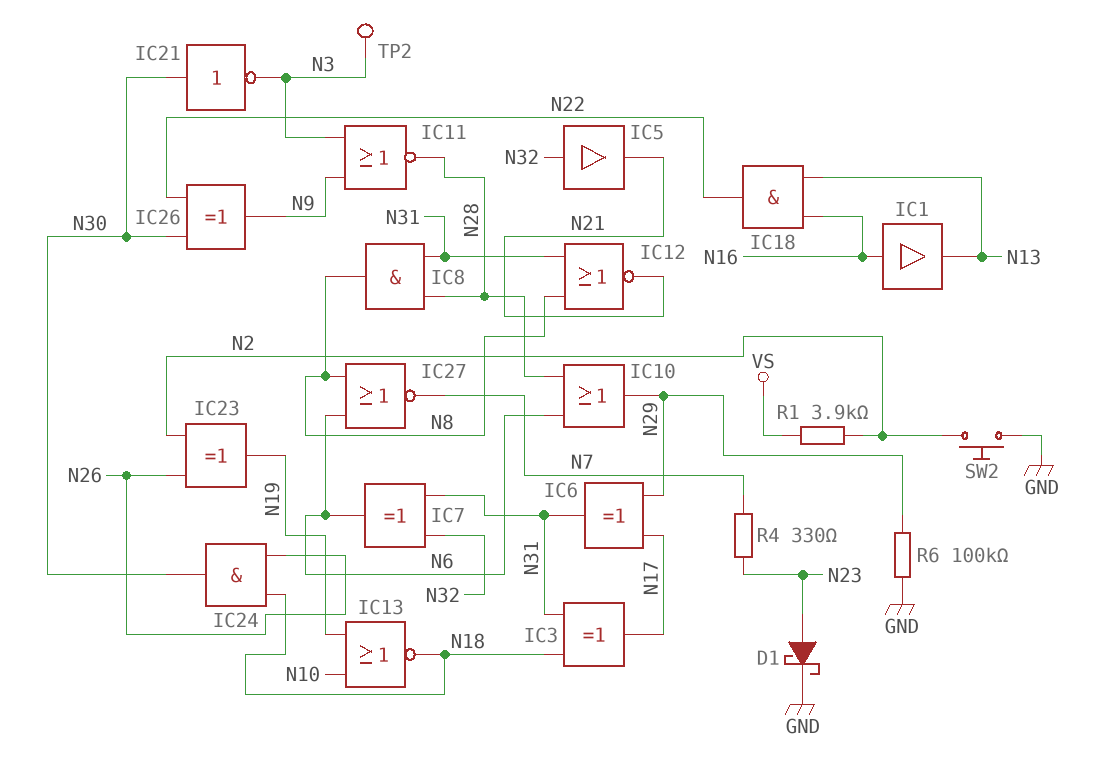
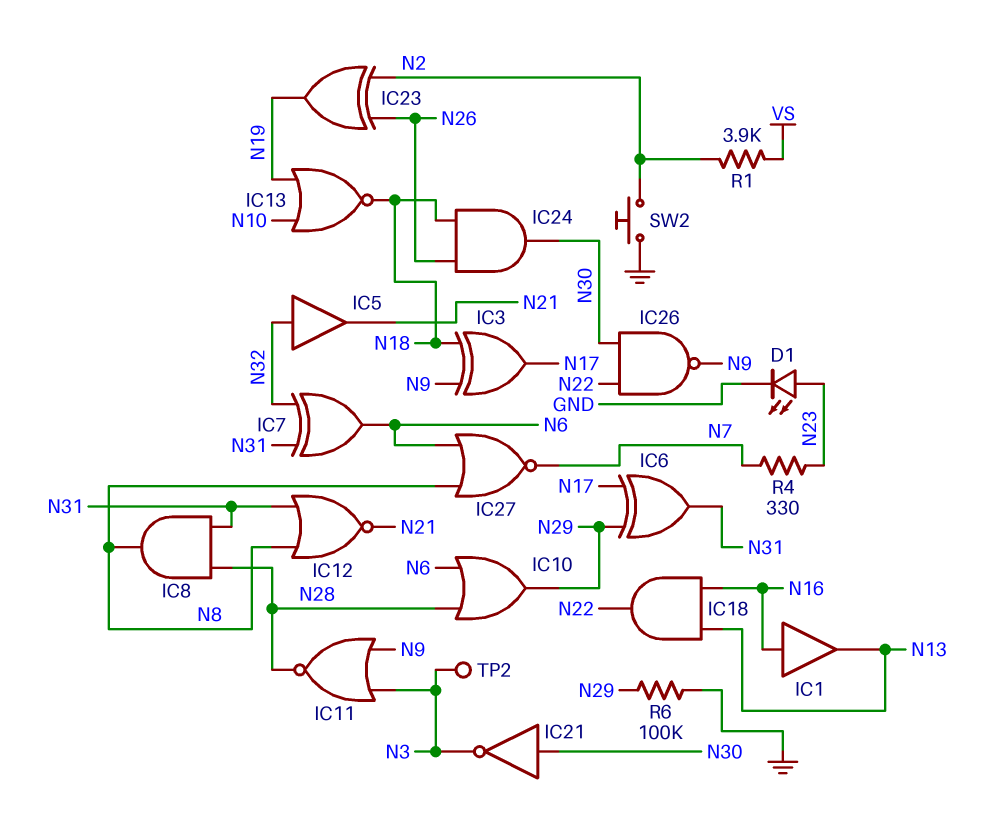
D1: schottky (A N23, K GND) -> LED (A N23, K GND)
IC3: XOR (in N18, in N31, out N17) -> XOR (in N9, in N18, out N17)
IC26: XOR (in N22, in N30, out N9) -> NAND (in N22, in N30, out N9)

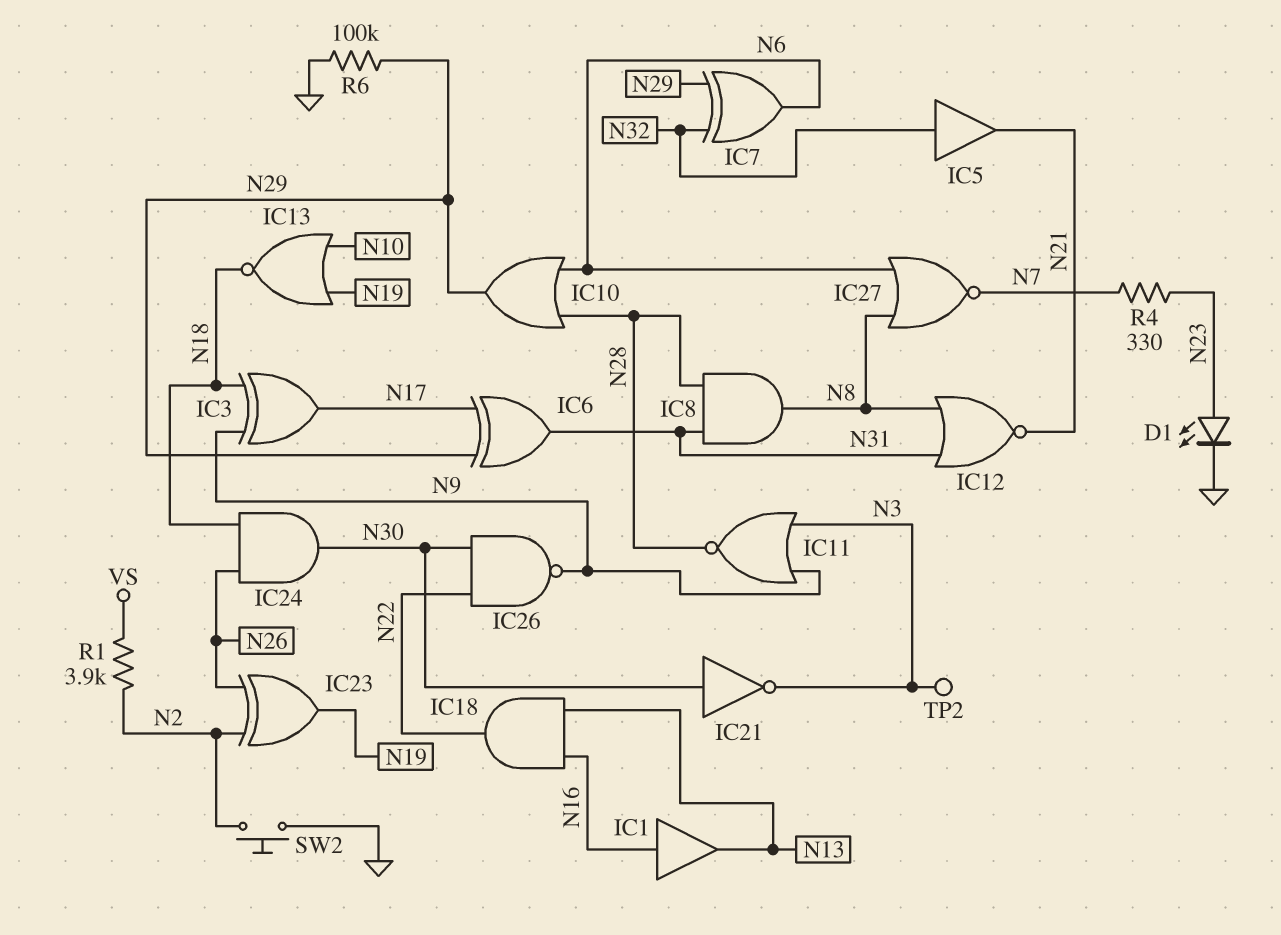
IC7: XOR (in N31, in N32, out N6) -> XOR (in N29, in N32, out N6)

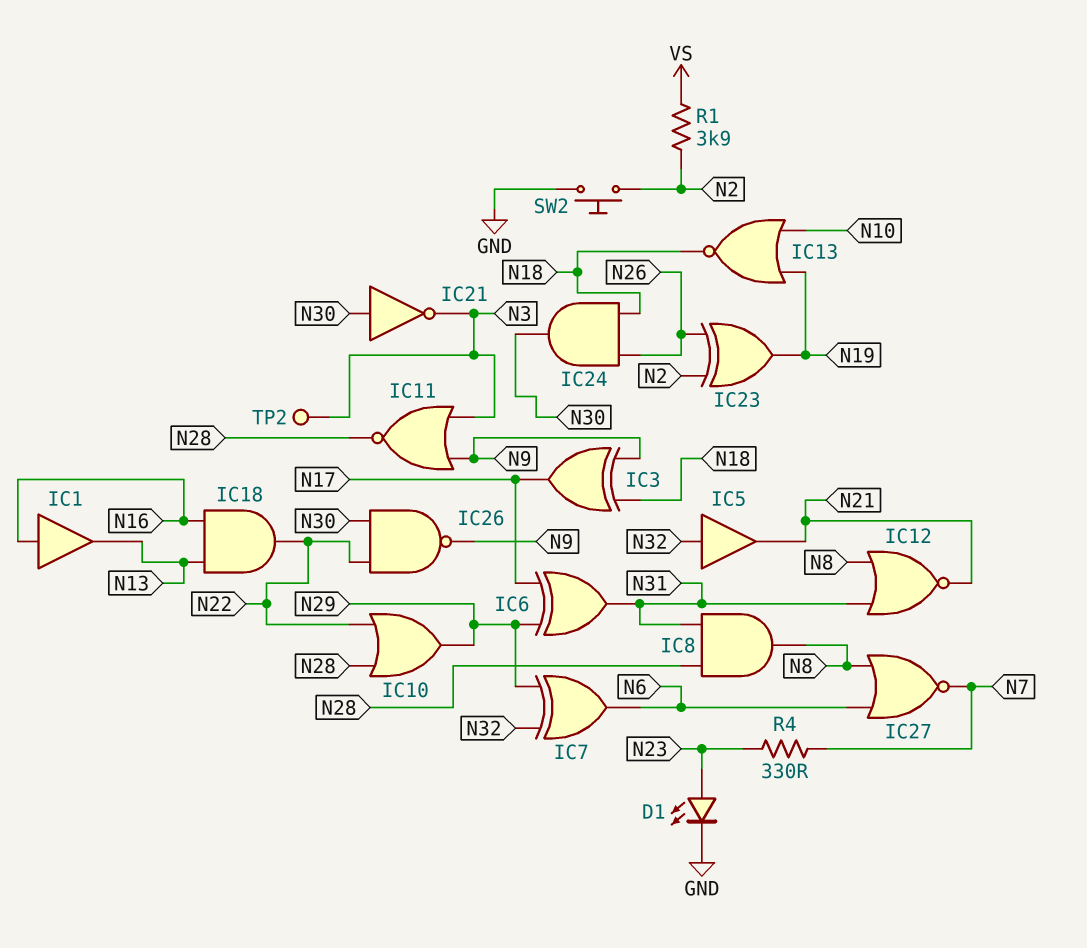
IC10: OR (in N6, in N28, out N29) -> OR (in N22, in N28, out N29)
R6: 100k (GND, N29) -> none

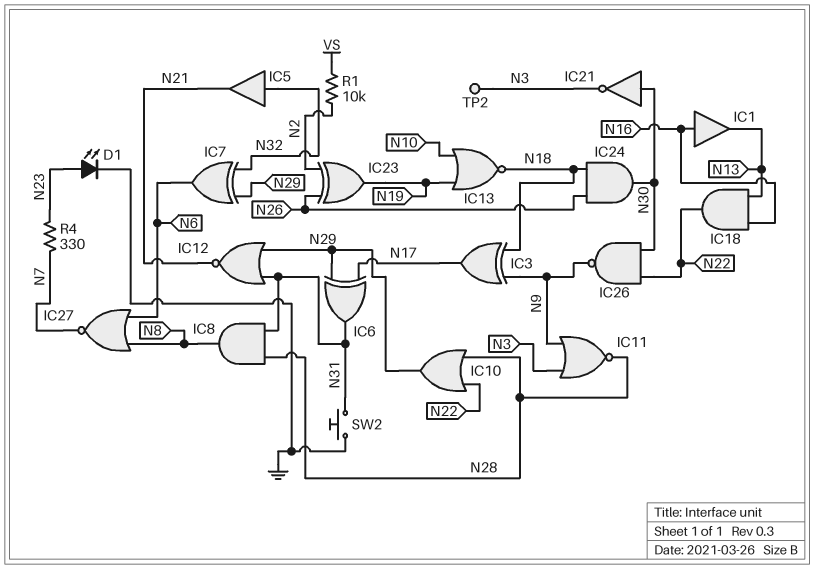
IC12: NOR (in N8, in N31, out N21) -> NOR (in N29, in N31, out N21)
R1: 3.9k (N2, VS) -> 10k (N2, VS)
SW2: button (GND, N2) -> button (GND, N31)

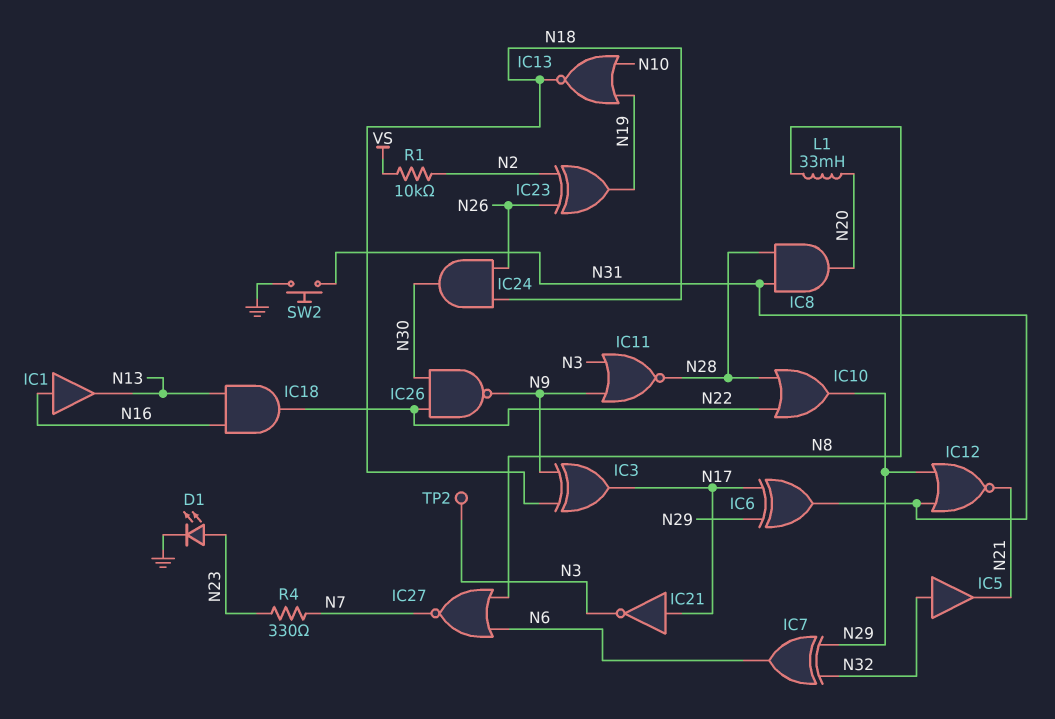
IC8: AND (in N28, in N31, out N8) -> AND (in N28, in N31, out N20)
IC21: NOT (in N30, out N3) -> NOT (in N17, out N3)
L1: none -> 33mH (N8, N20)

